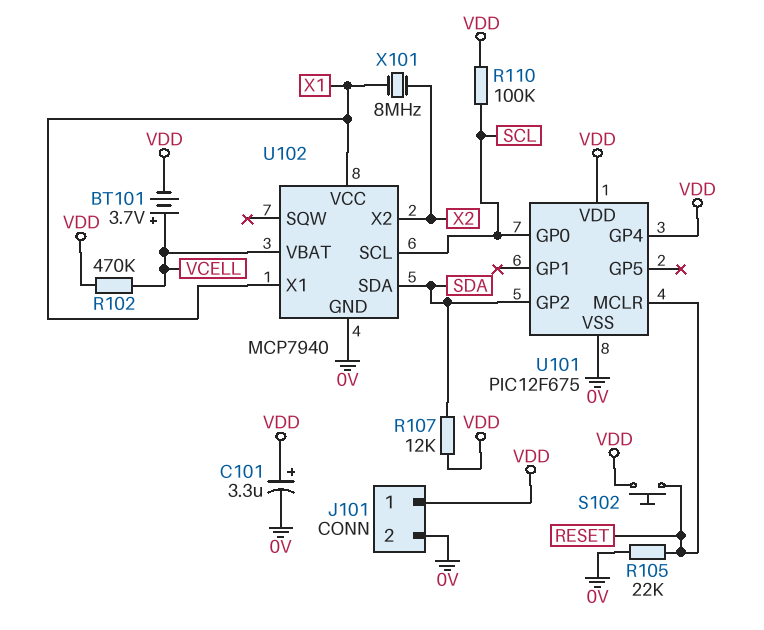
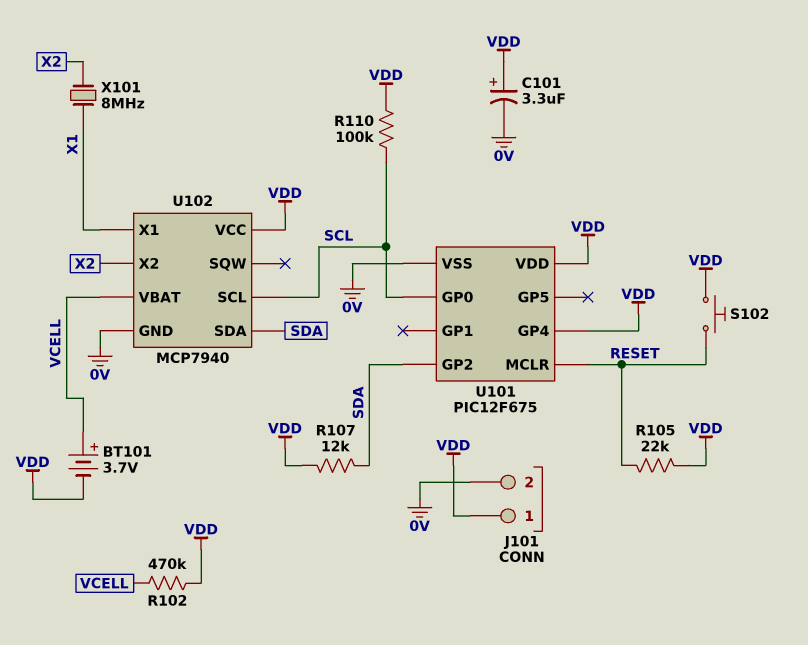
R105: 22k (0V, RESET) -> 22k (RESET, VDD)
U102 pin VCC: X1 -> VDD

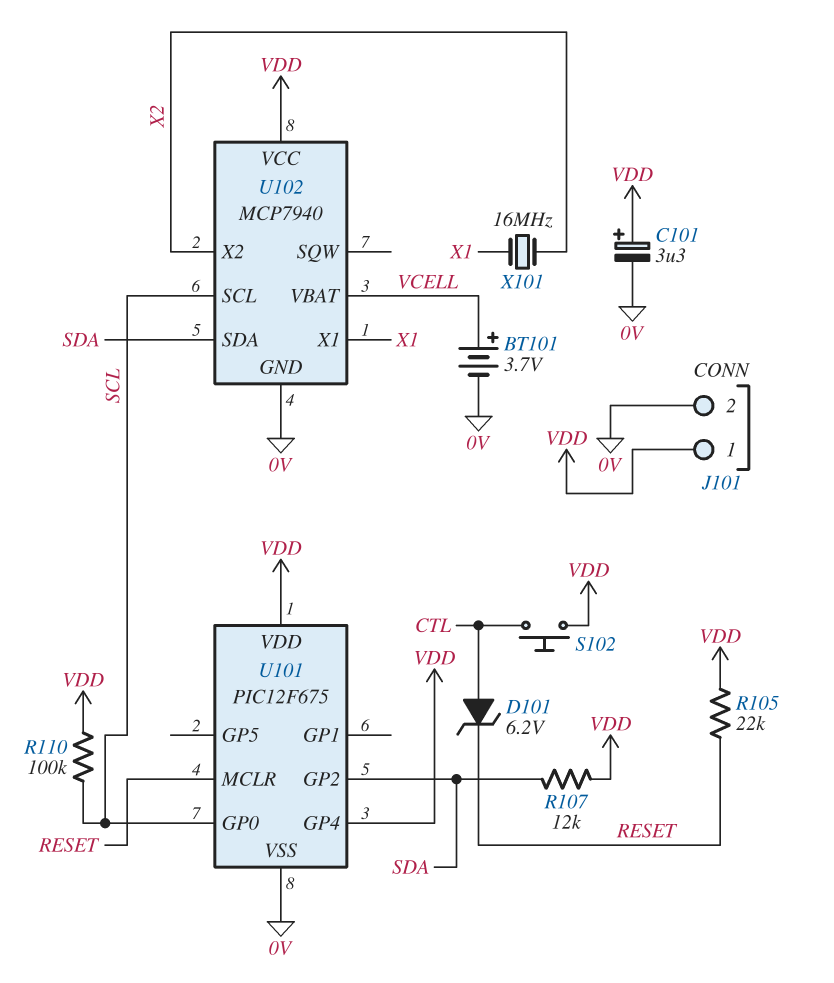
BT101: 3.7V (plus VCELL, minus VDD) -> 3.7V (plus VCELL, minus 0V)
D101: none -> zener 6.2V (A CTL, K RESET)
R102: 470k (VCELL, VDD) -> none
S102: button (RESET, VDD) -> button (CTL, VDD)
X101: 8MHz (X1, X2) -> 16MHz (X1, X2)

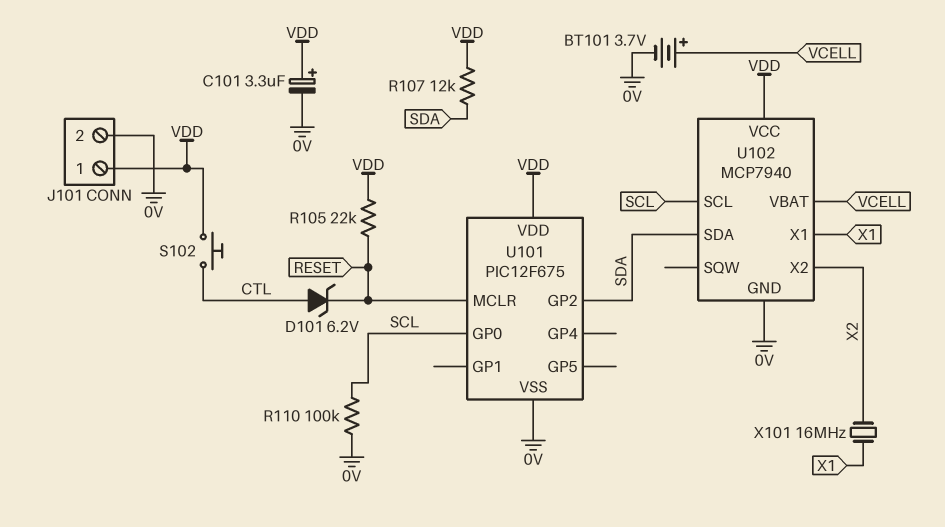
R110: 100k (SCL, VDD) -> 100k (0V, SCL)
U101 pin GP4: VDD -> none

